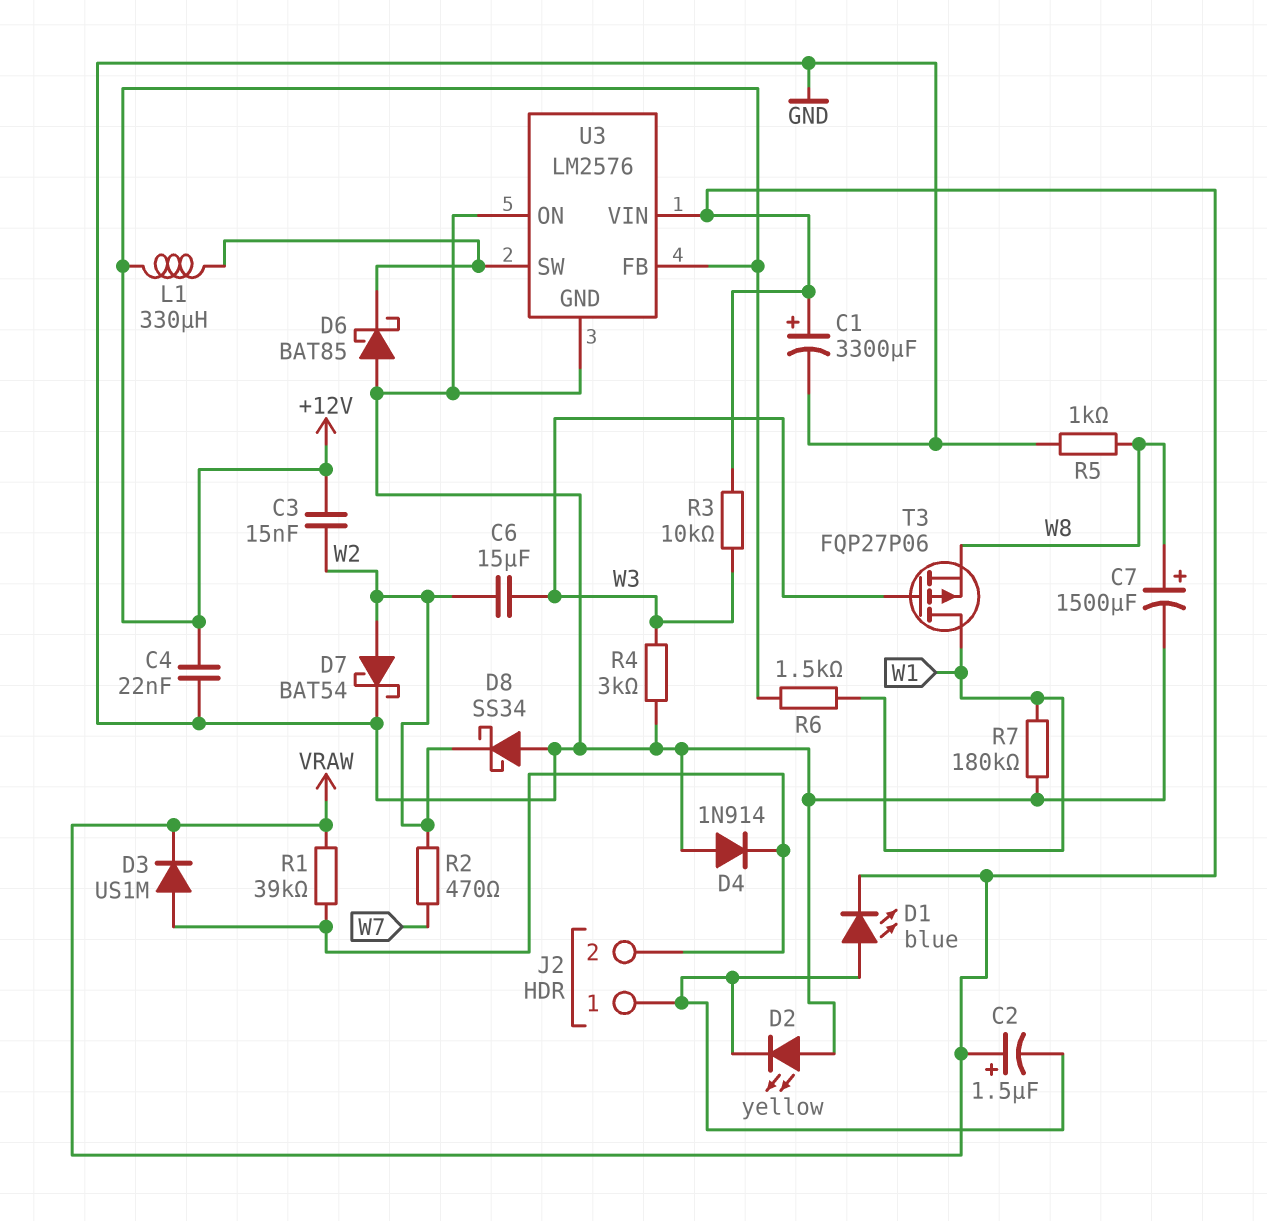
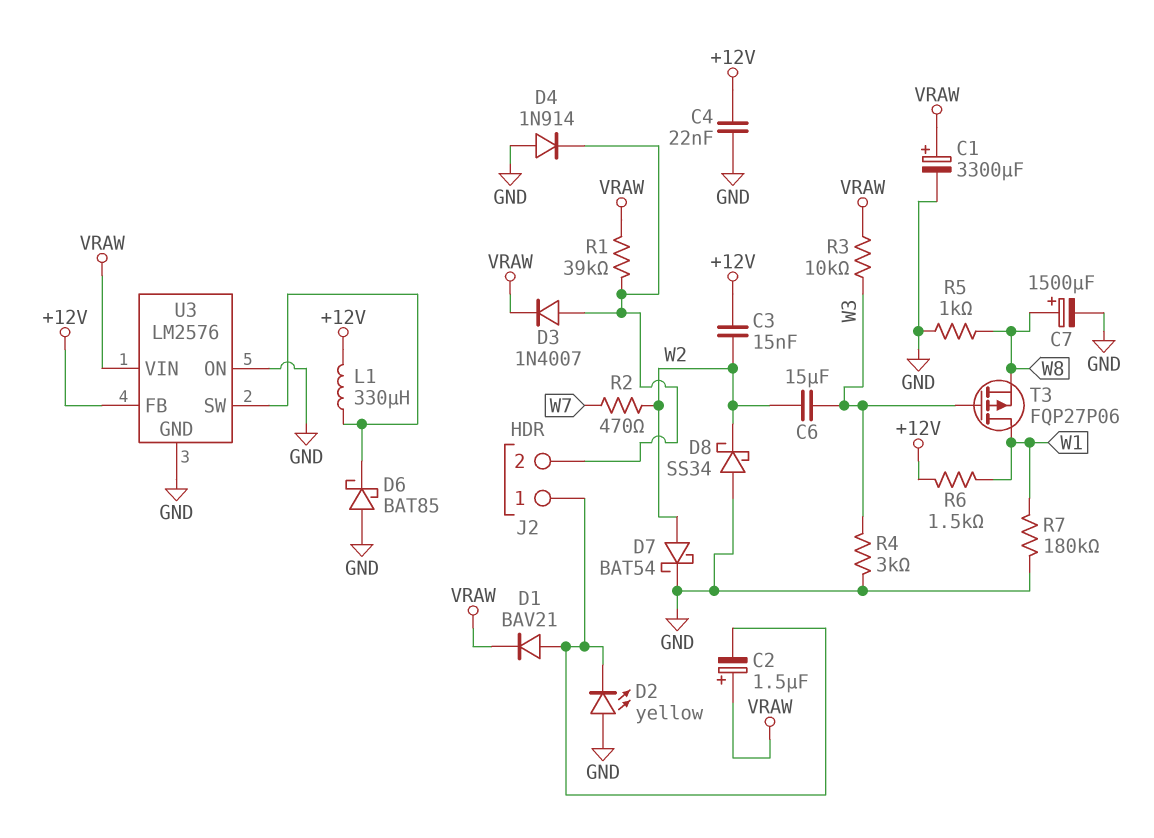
D1: LED blue (A J2/1, K VRAW) -> diode BAV21 (A J2/1, K VRAW)
D3: diode US1M (A J2/2, K VRAW) -> diode 1N4007 (A J2/2, K VRAW)

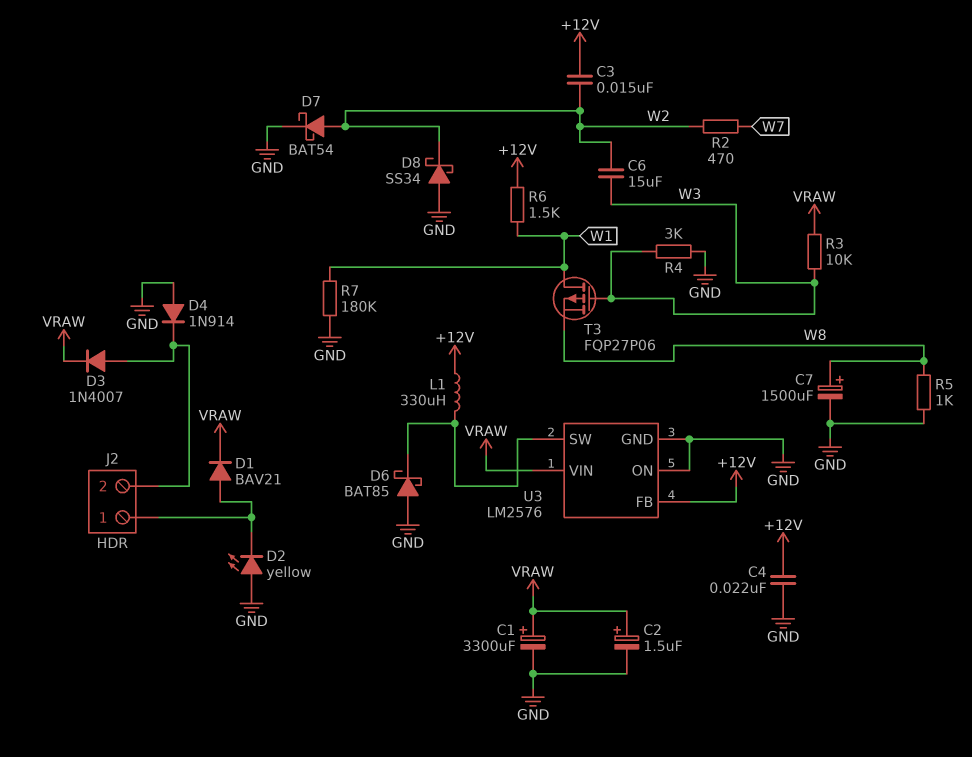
C2: 1.5uF (plus VRAW, minus J2/1) -> 1.5uF (plus VRAW, minus GND)
R1: 39k (J2/2, VRAW) -> none

